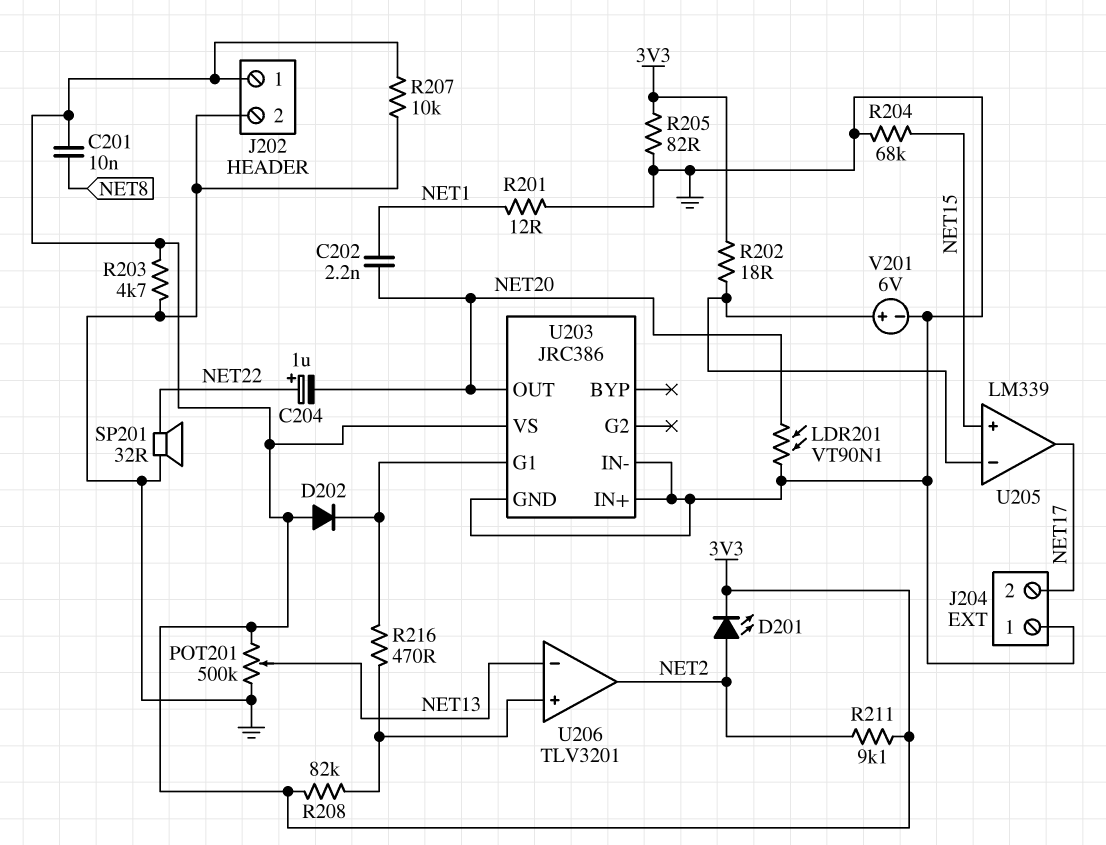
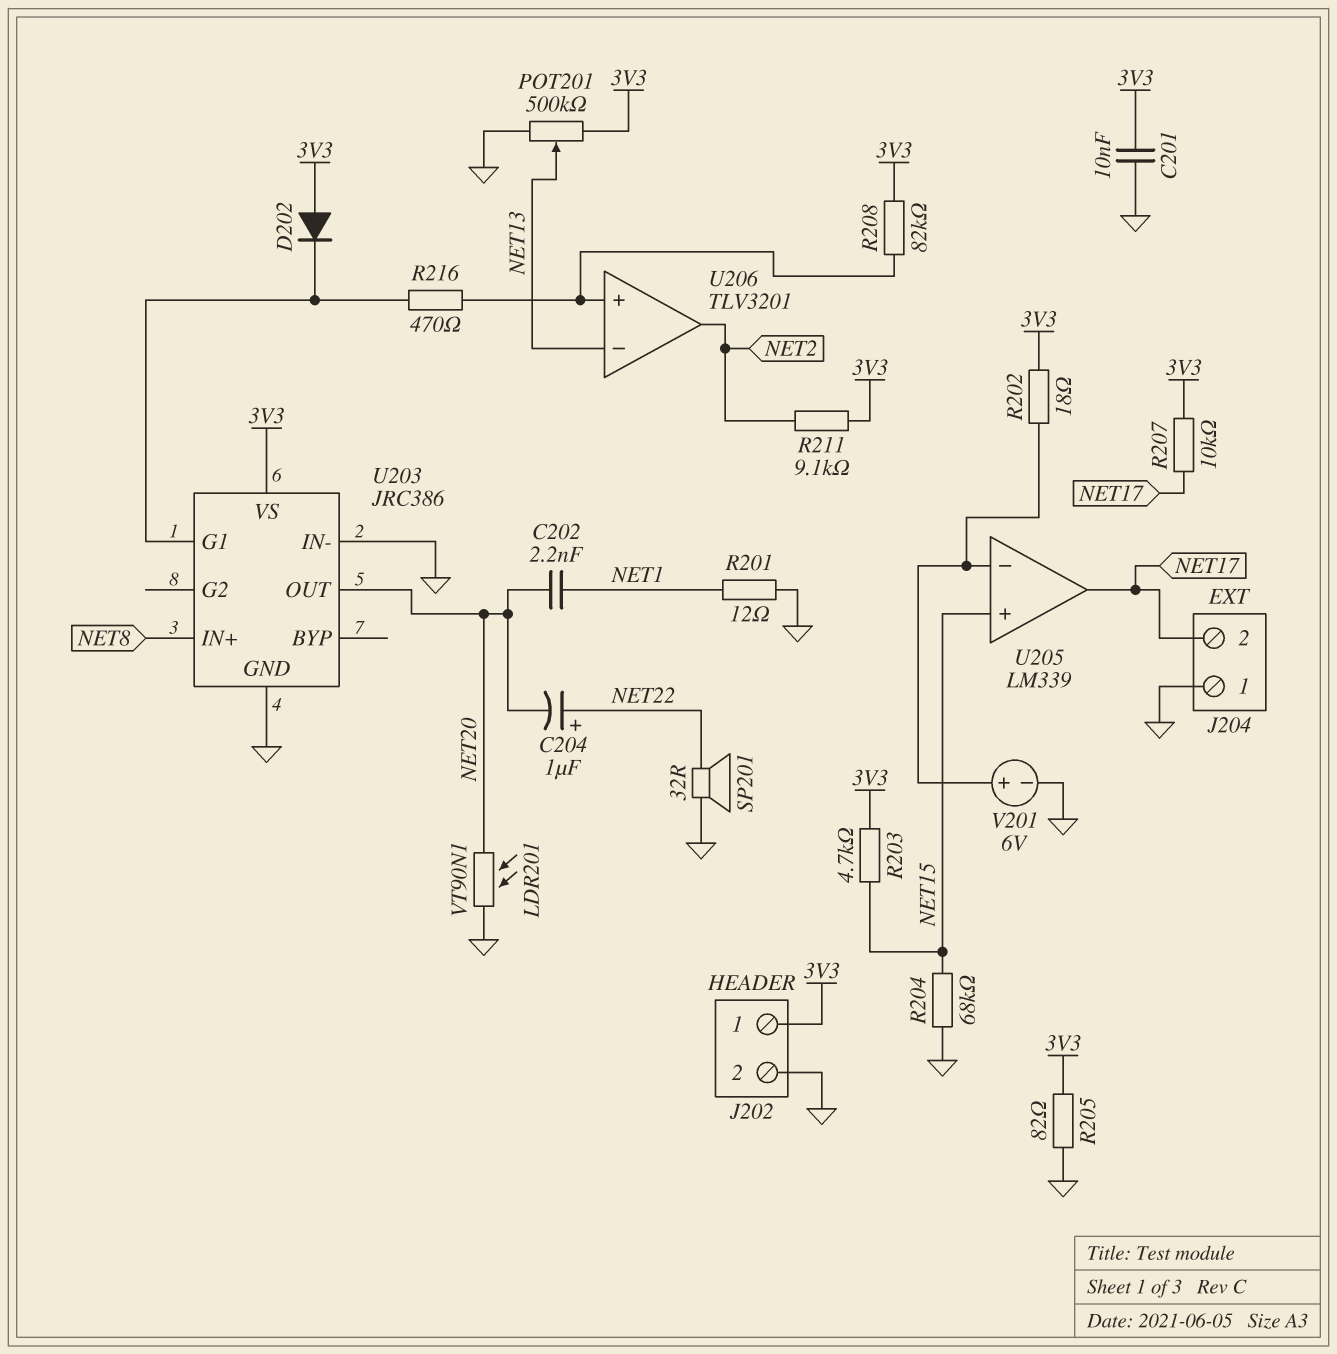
C201: 10nF (3V3, NET8) -> 10nF (3V3, GND)
D201: LED (A NET2, K 3V3) -> none
R203: 4.7k (3V3, GND) -> 4.7k (3V3, NET15)
R207: 10k (3V3, GND) -> 10k (3V3, NET17)
U203 pin IN+: GND -> NET8

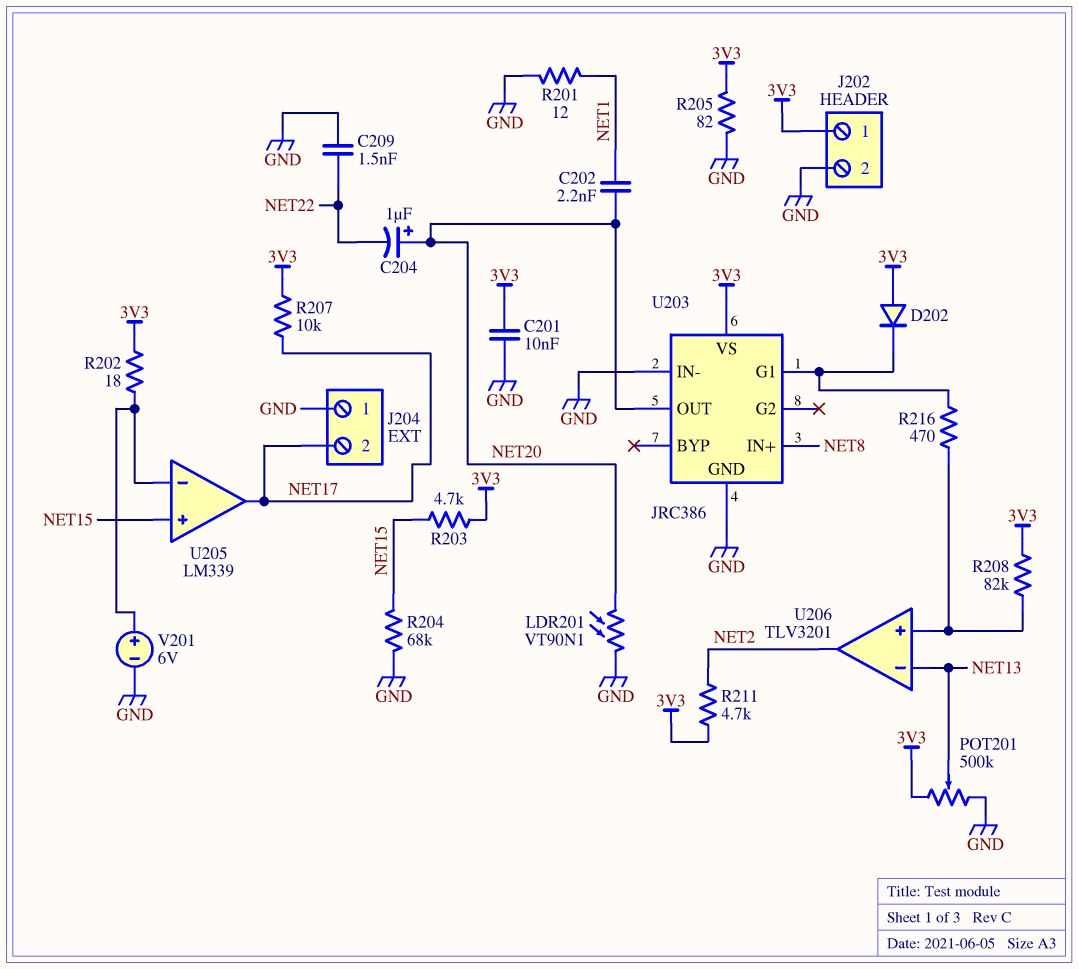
C204: 1uF (plus NET22, minus NET20) -> 1uF (plus NET20, minus NET22)
C209: none -> 1.5nF (GND, NET22)
R211: 9.1k (3V3, NET2) -> 4.7k (3V3, NET2)
SP201: speaker 32R (GND, NET22) -> none

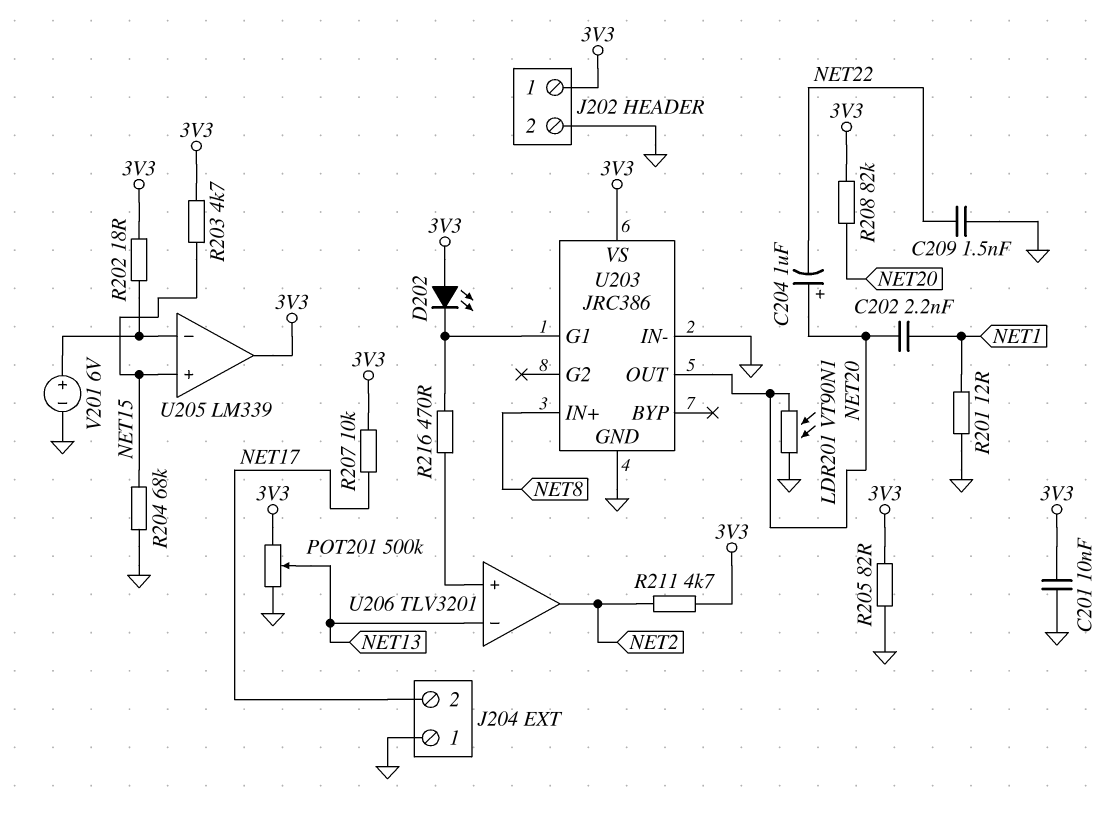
D202: diode (A 3V3, K U203/G1) -> LED (A 3V3, K U203/G1)
R208: 82k (3V3, U206/in+) -> 82k (3V3, NET20)
U205 pin out: NET17 -> 3V3

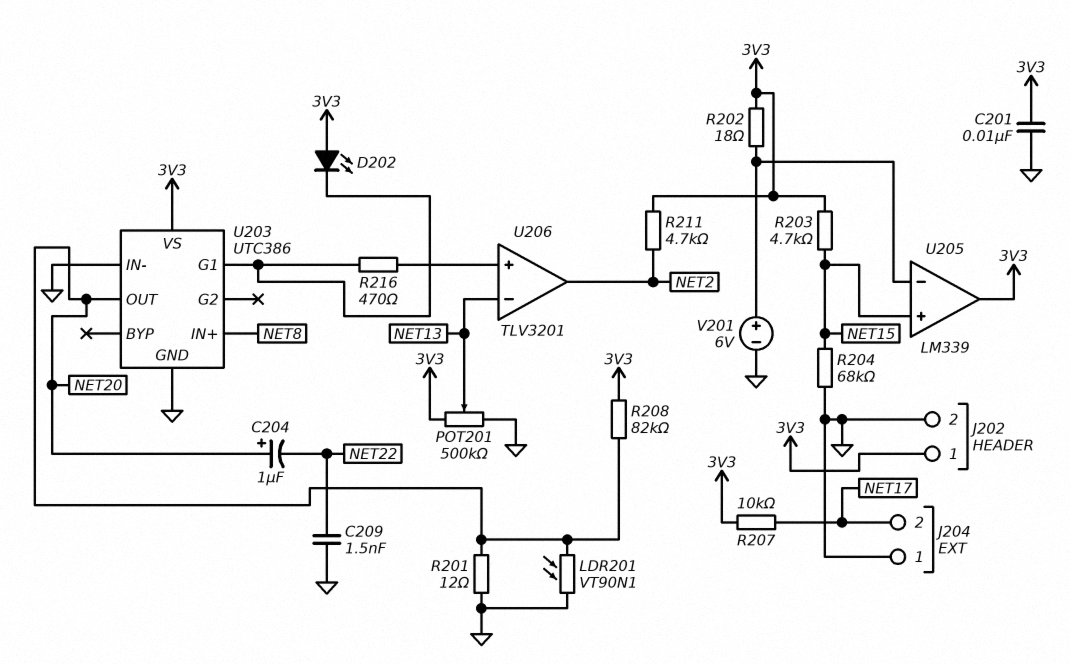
C202: 2.2nF (NET1, NET20) -> none
R201: 12 (GND, NET1) -> 12 (GND, NET20)
R205: 82 (3V3, GND) -> none
U203: JRC386 -> UTC386

